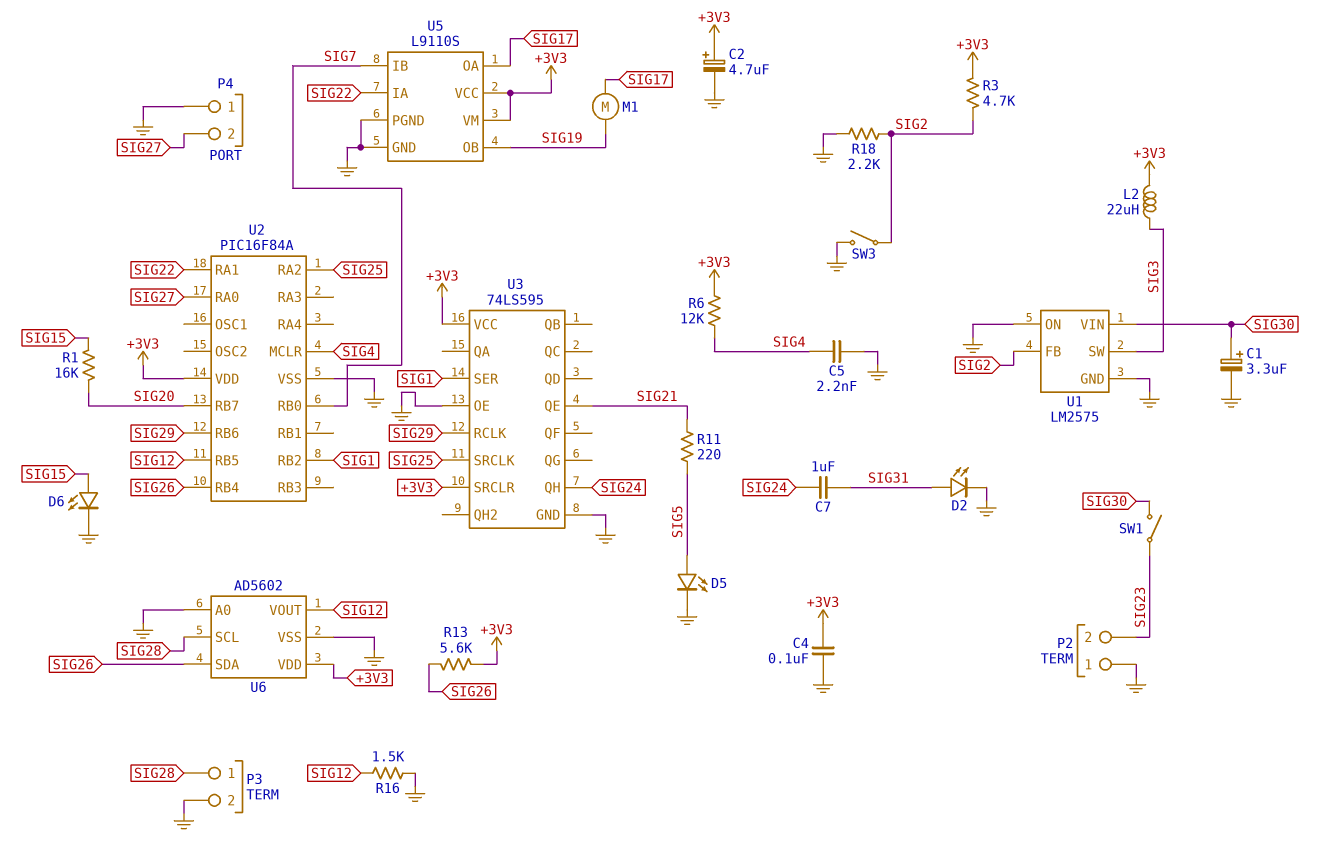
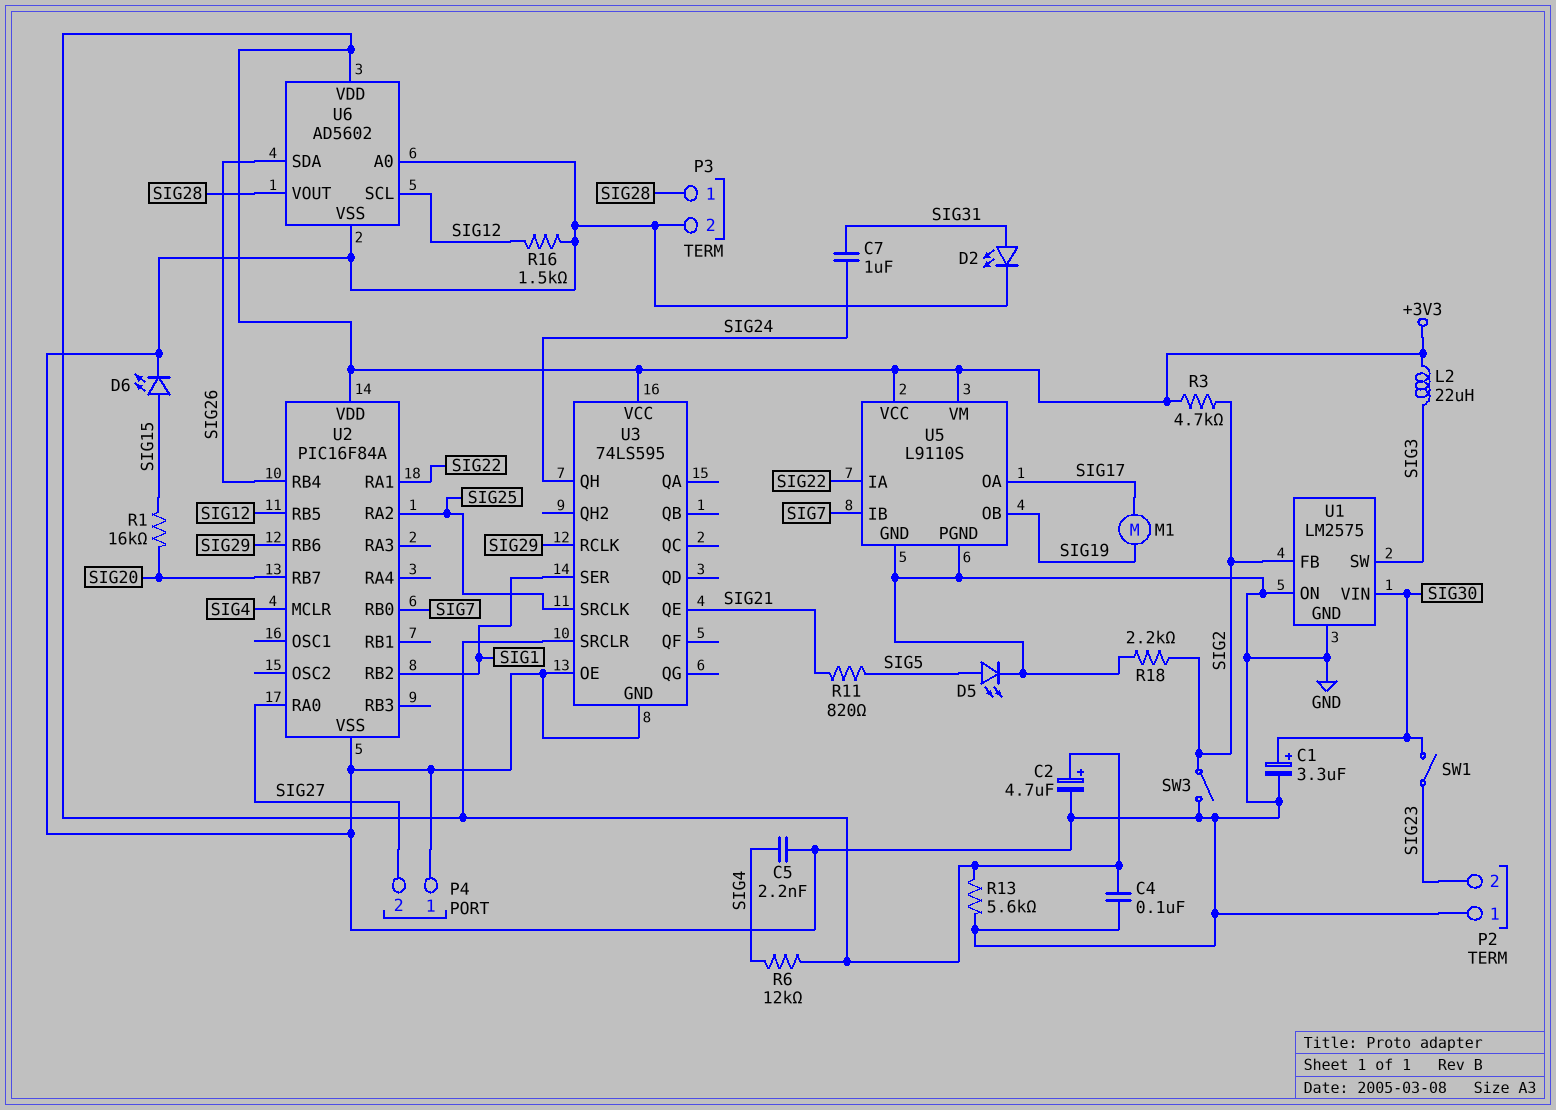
R11: 220 (SIG5, SIG21) -> 820 (SIG5, SIG21)
R13: 5.6k (+3V3, SIG26) -> 5.6k (+3V3, GND)
U6 pin SCL: SIG28 -> SIG12
U6 pin VOUT: SIG12 -> SIG28

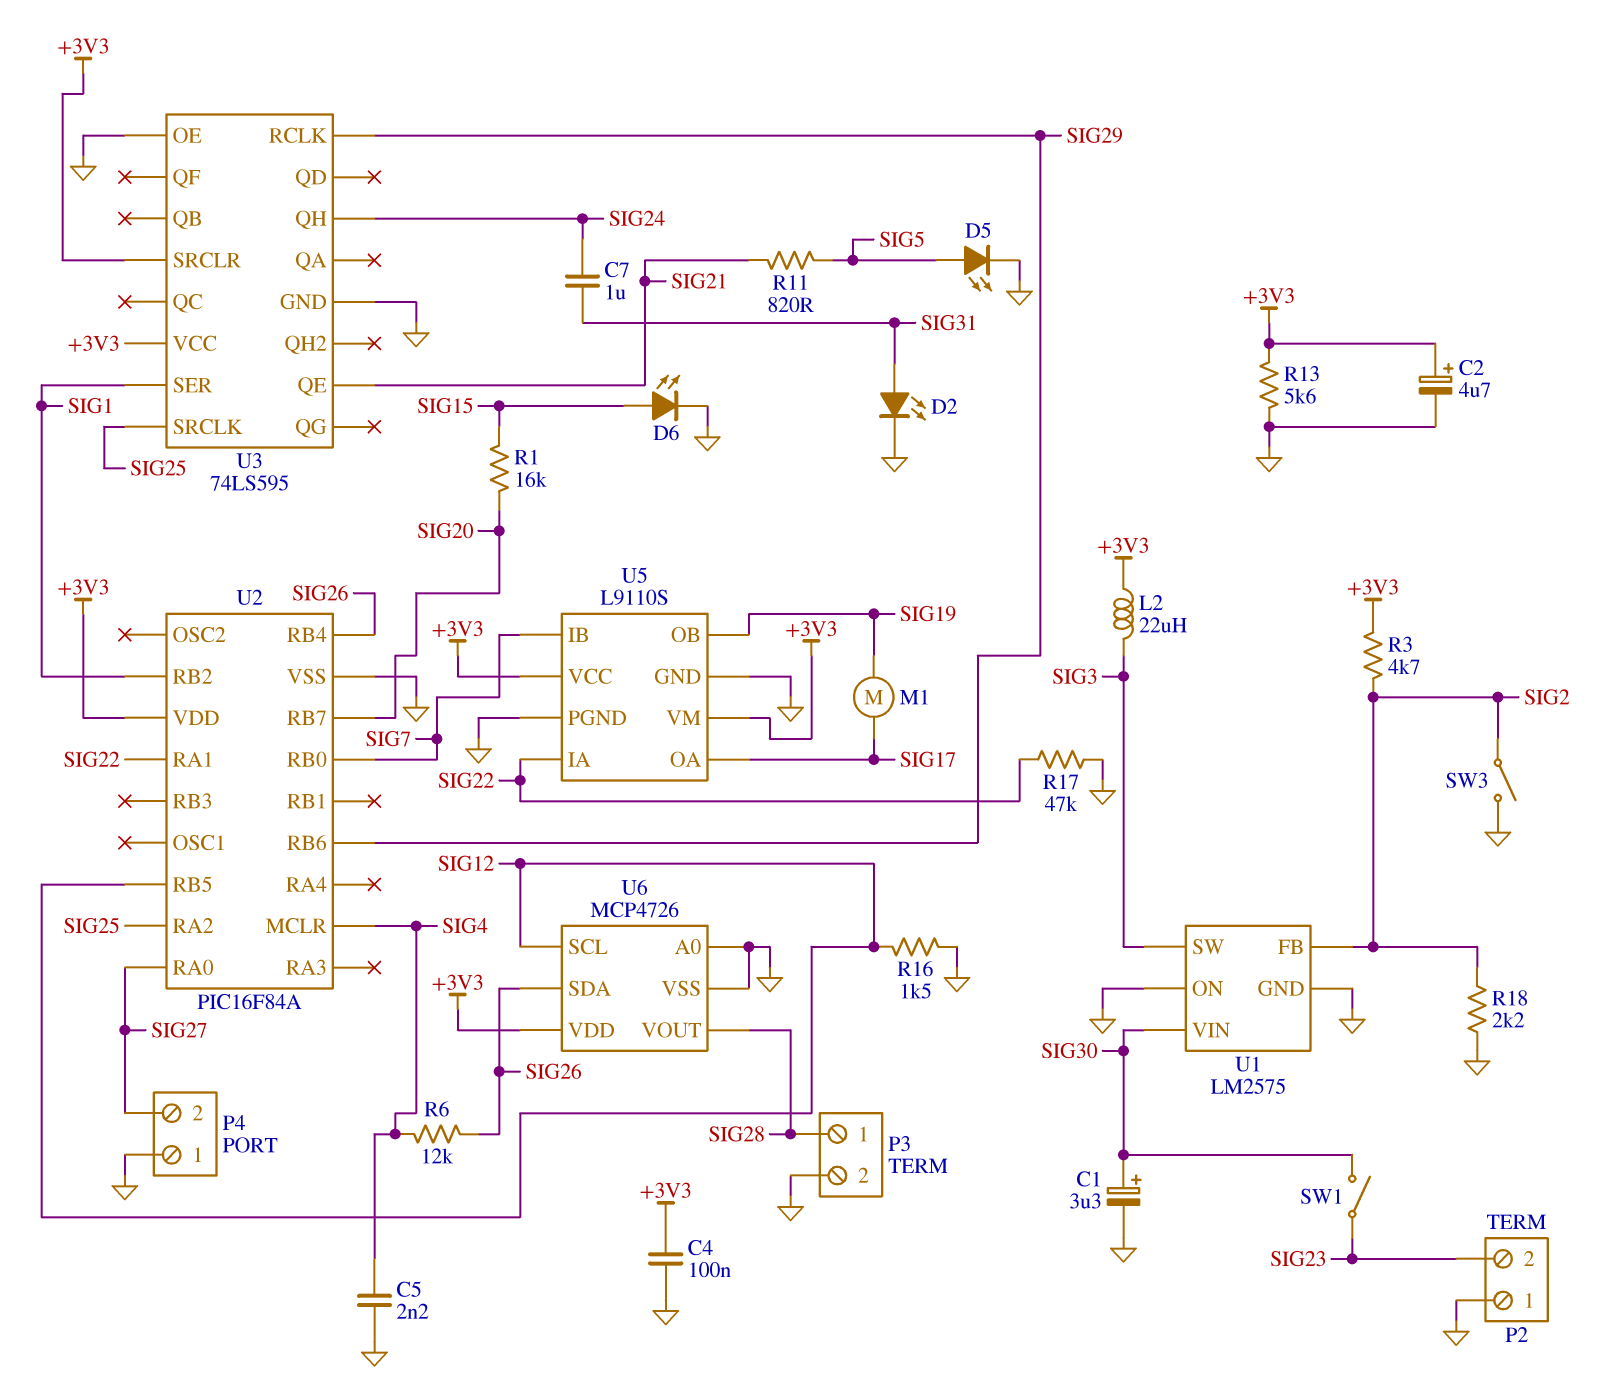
R6: 12k (+3V3, SIG4) -> 12k (SIG4, SIG26)
R17: none -> 47k (GND, SIG22)
U6: AD5602 -> MCP4726

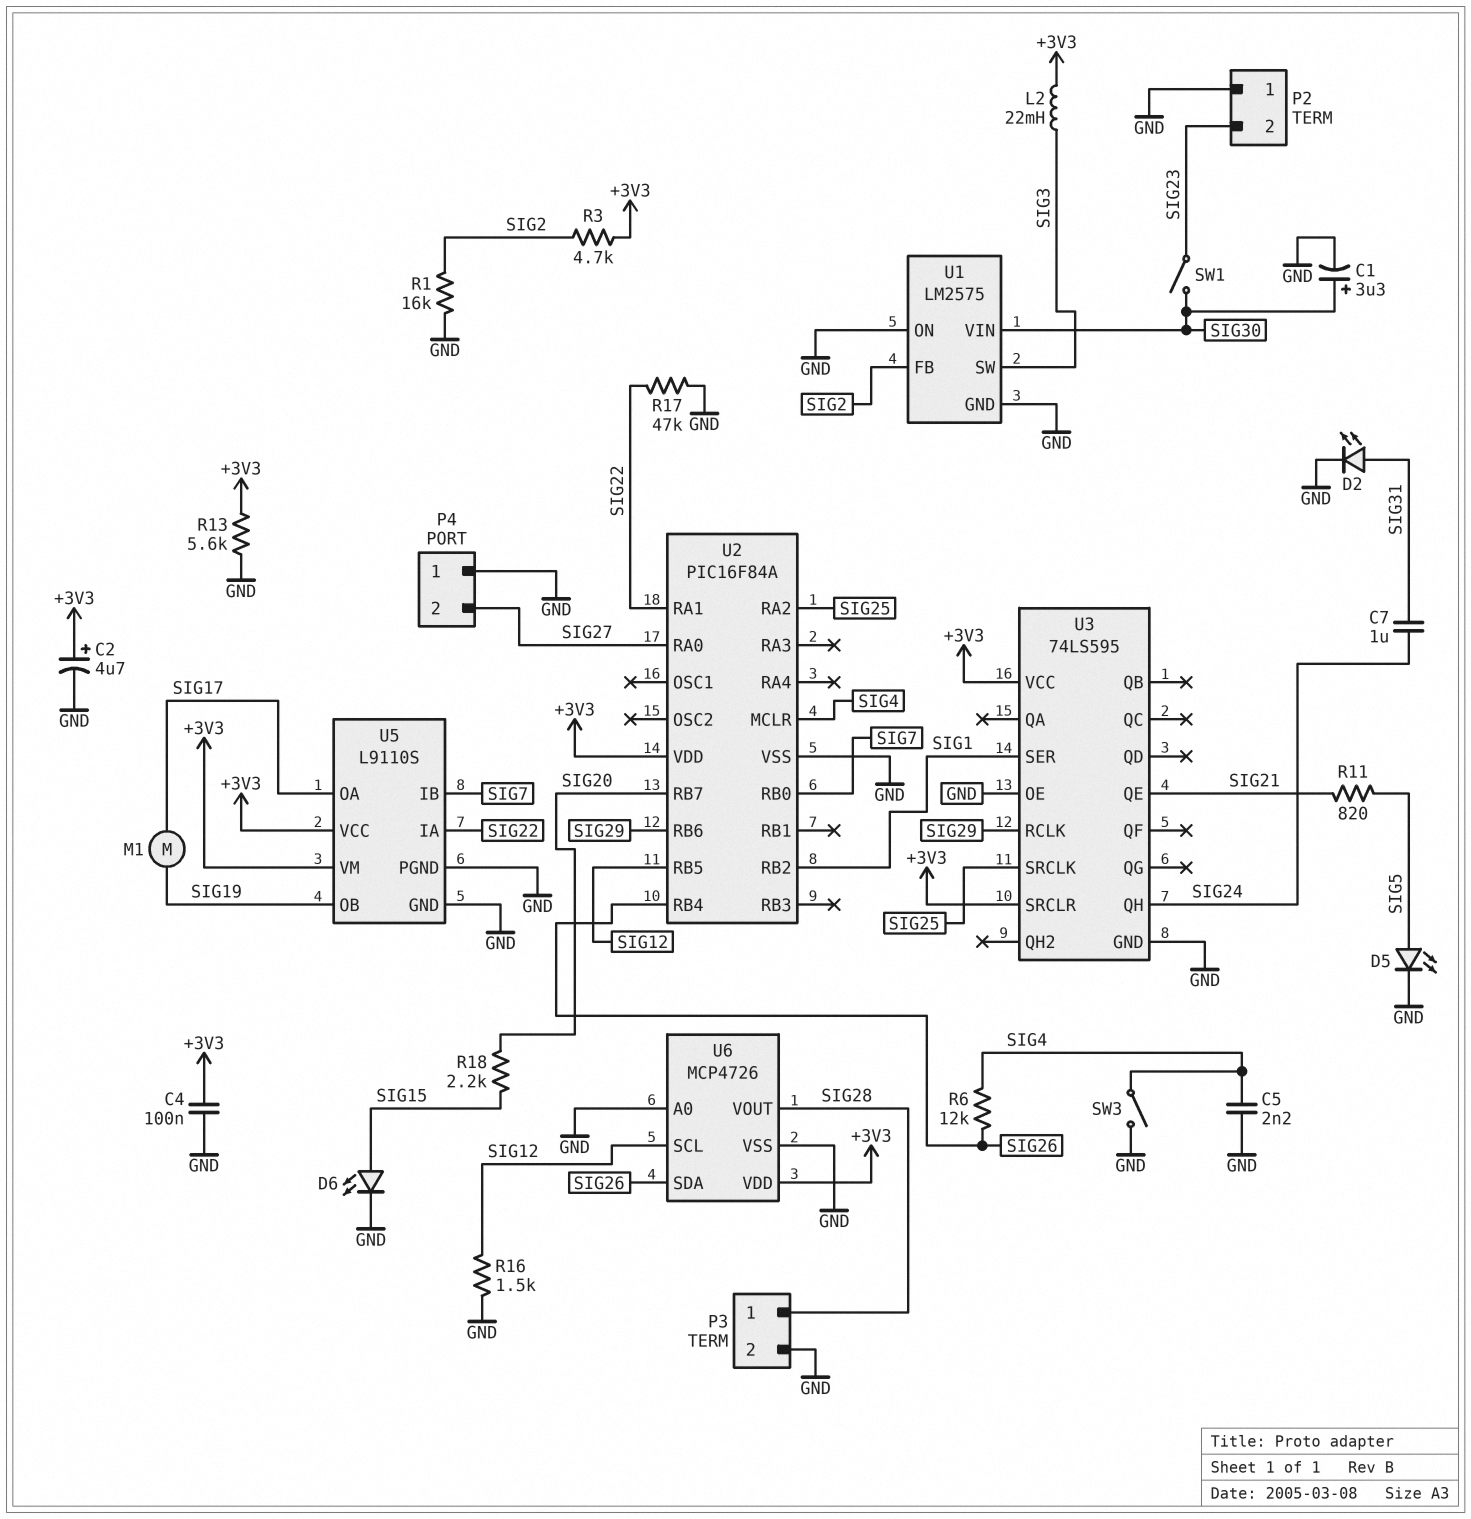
L2: 22uH (+3V3, SIG3) -> 22mH (+3V3, SIG3)
R1: 16k (SIG15, SIG20) -> 16k (GND, SIG2)
R18: 2.2k (GND, SIG2) -> 2.2k (SIG15, SIG20)
SW3: switch (GND, SIG2) -> switch (GND, SIG4)

